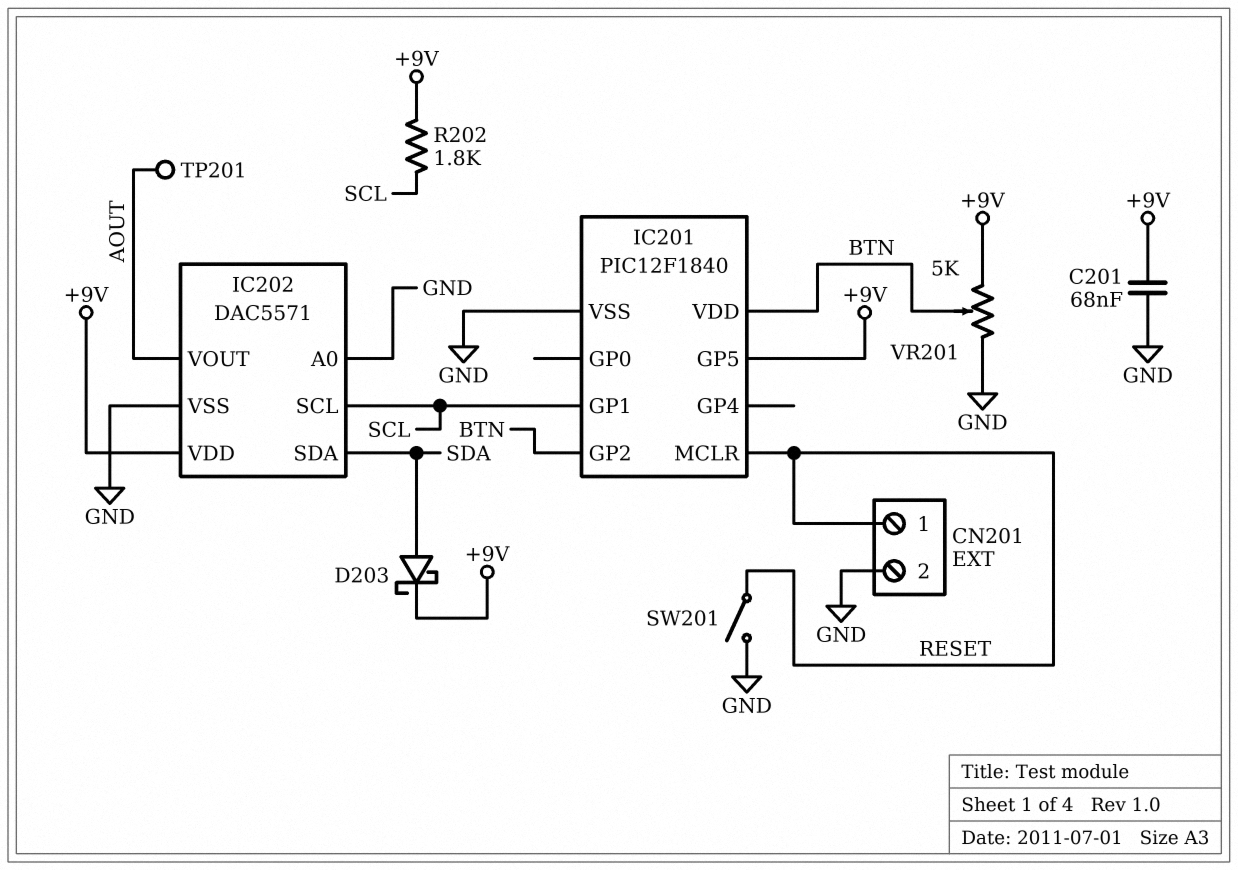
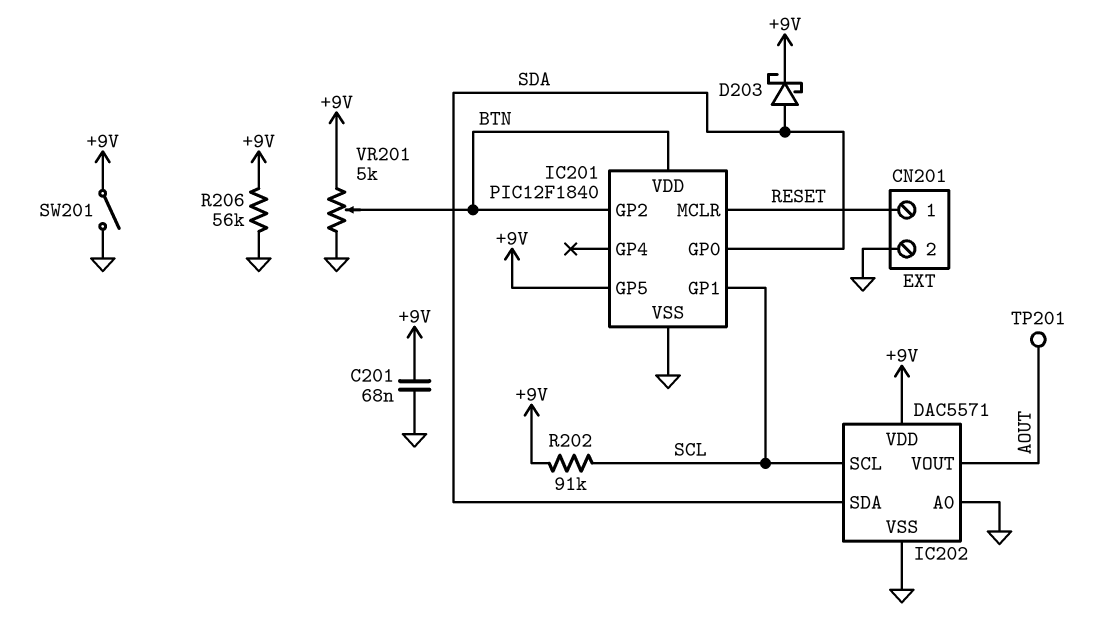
IC201 pin GP0: none -> SDA
R202: 1.8k (+9V, SCL) -> 91k (+9V, SCL)
R206: none -> 56k (+9V, GND)
SW201: switch (GND, RESET) -> switch (+9V, GND)

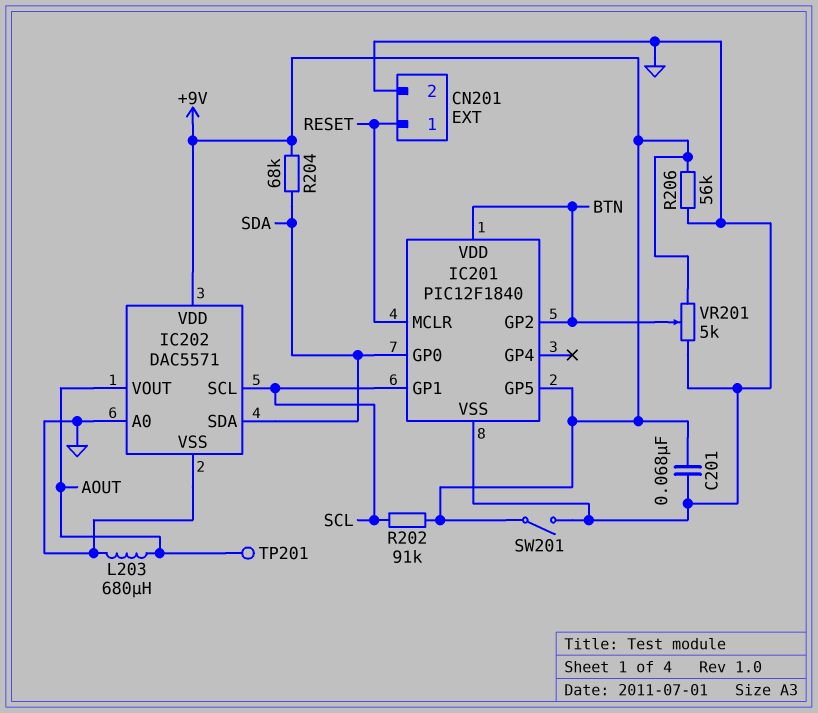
D203: schottky (A SDA, K +9V) -> none
L203: none -> 680uH (AOUT, GND)
R204: none -> 68k (+9V, SDA)

